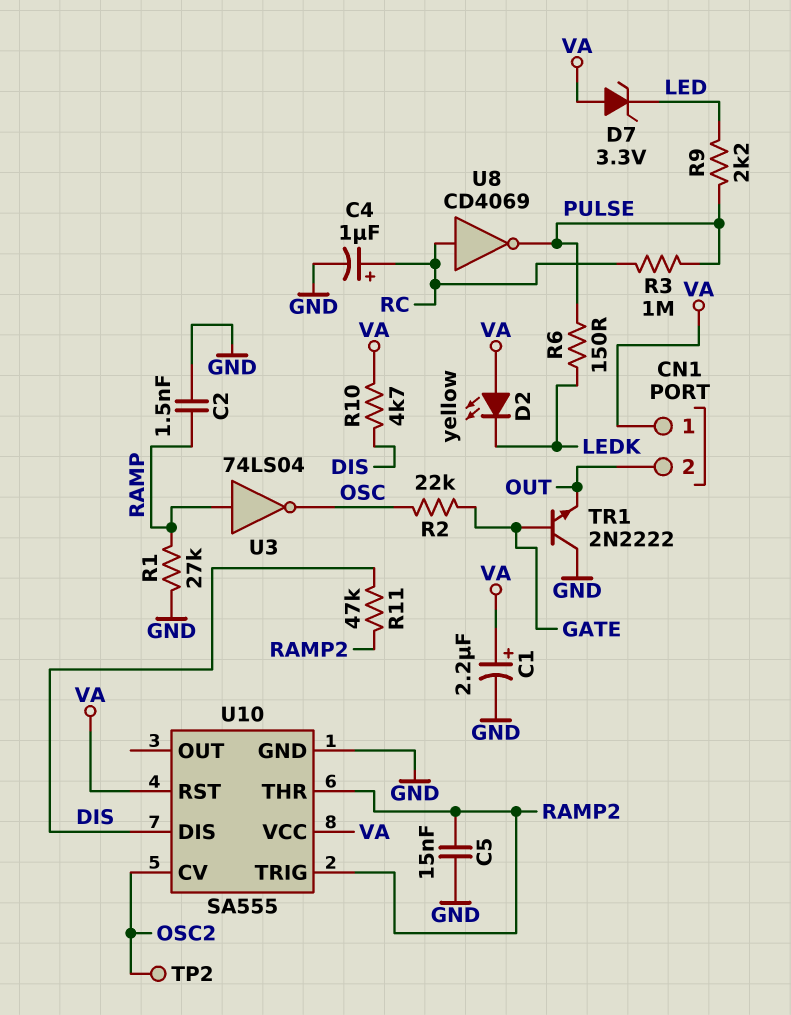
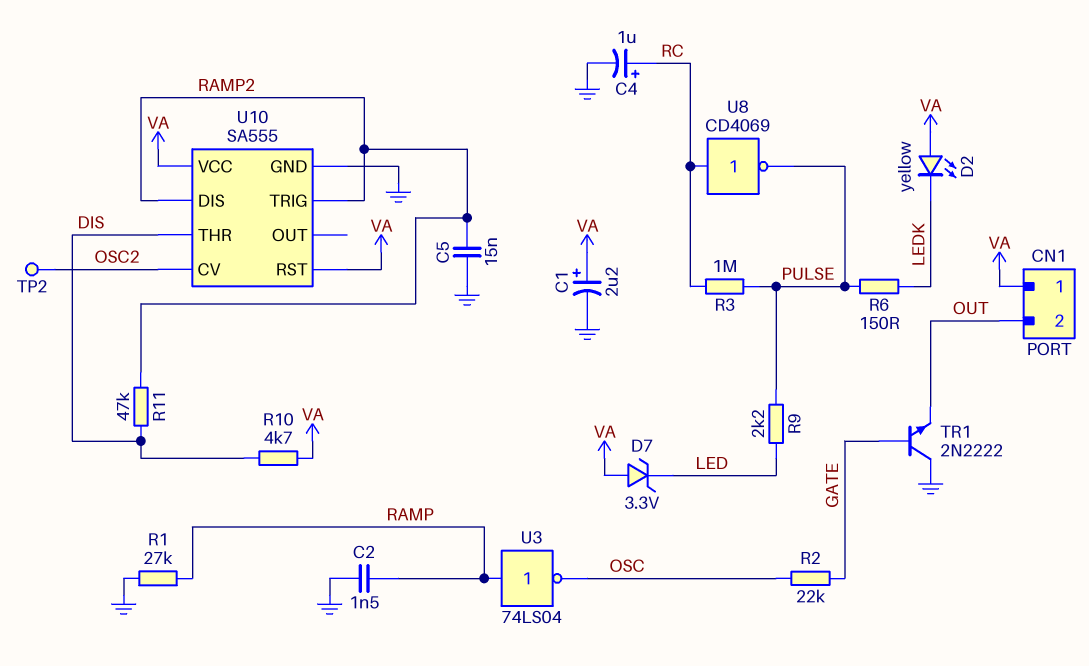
U10 pin DIS: DIS -> RAMP2
U10 pin THR: RAMP2 -> DIS

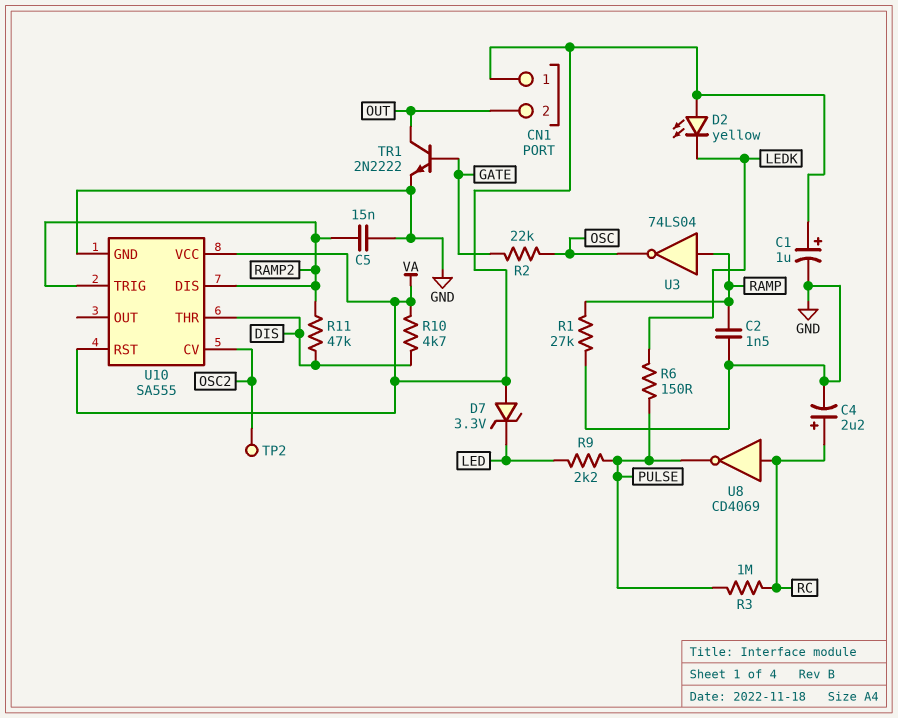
C1: 2.2uF (plus VA, minus GND) -> 1uF (plus VA, minus GND)
C4: 1uF (plus RC, minus GND) -> 2.2uF (plus RC, minus GND)
TR1: NPN 2N2222 (B GATE, C GND, E OUT) -> NPN 2N2222 (B GATE, C OUT, E GND)

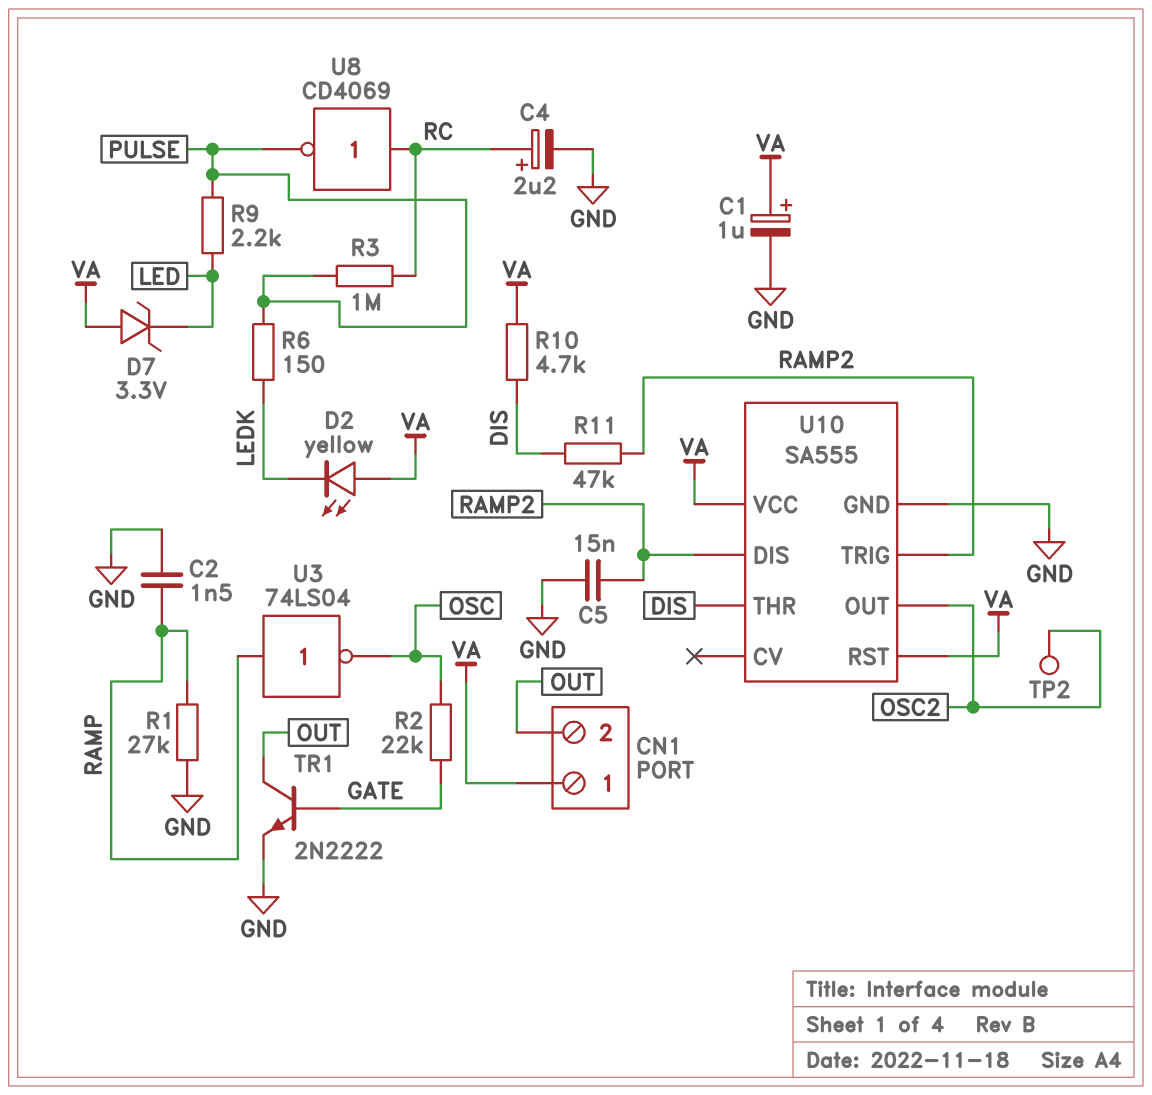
U10 pin CV: OSC2 -> none
U10 pin OUT: none -> OSC2

